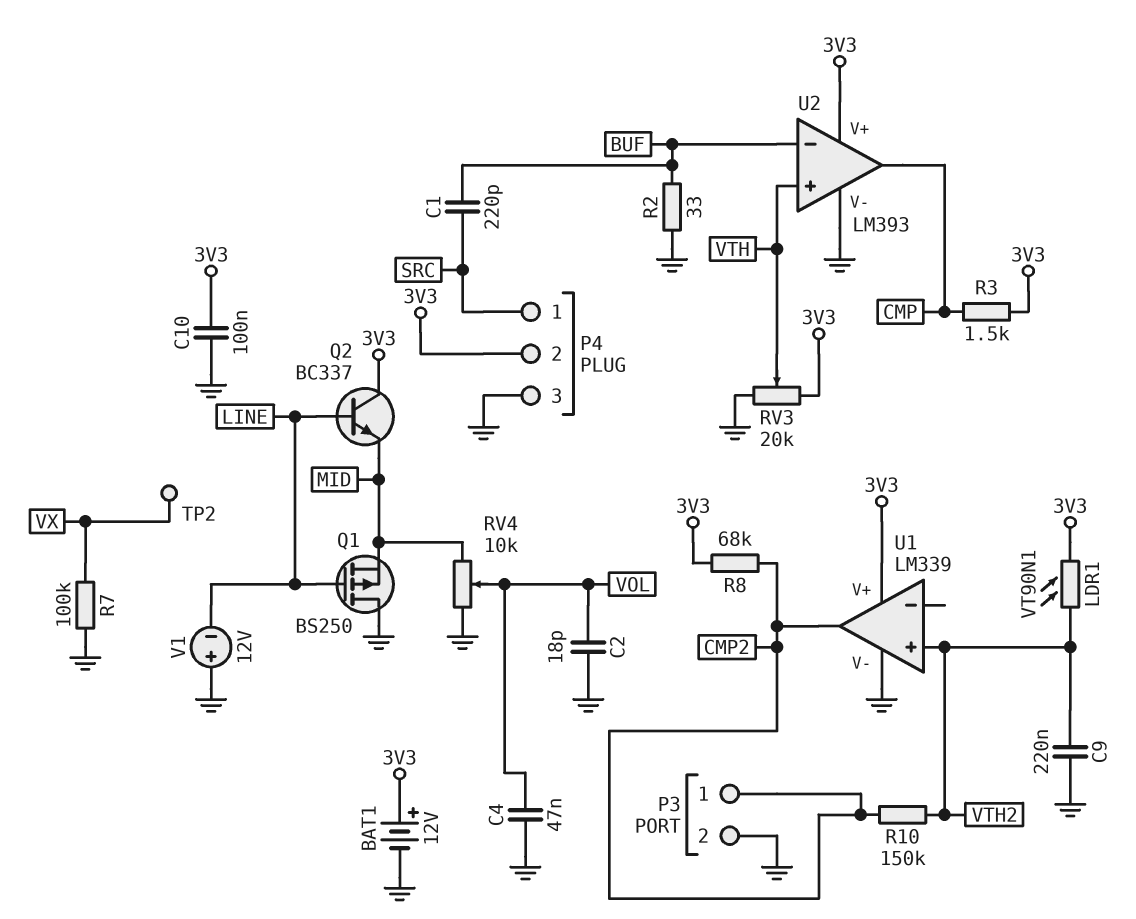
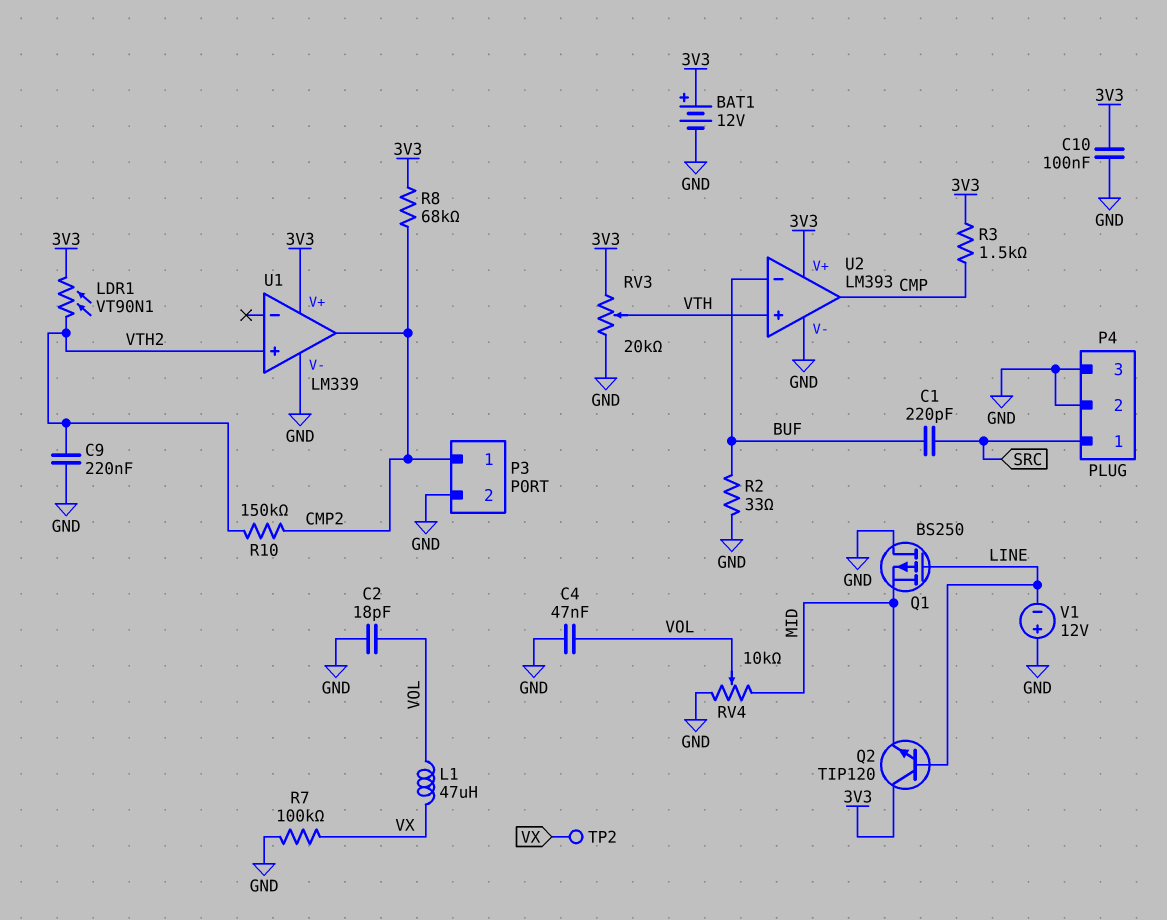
L1: none -> 47uH (VOL, VX)
P4 pin 2: 3V3 -> GND
Q2: NPN BC337 (B LINE, C 3V3, E MID) -> NPN TIP120 (B LINE, C 3V3, E MID)

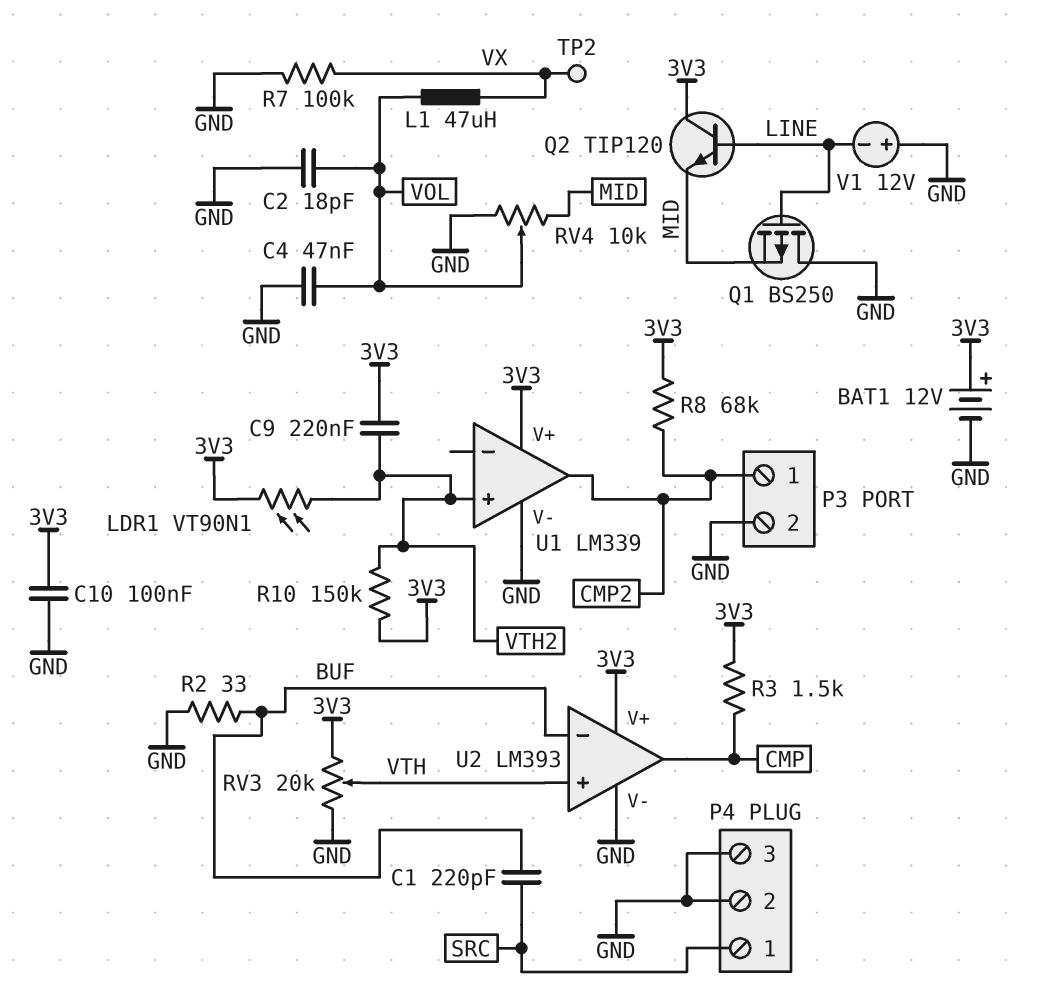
C9: 220nF (GND, VTH2) -> 220nF (3V3, VTH2)
R10: 150k (CMP2, VTH2) -> 150k (3V3, VTH2)

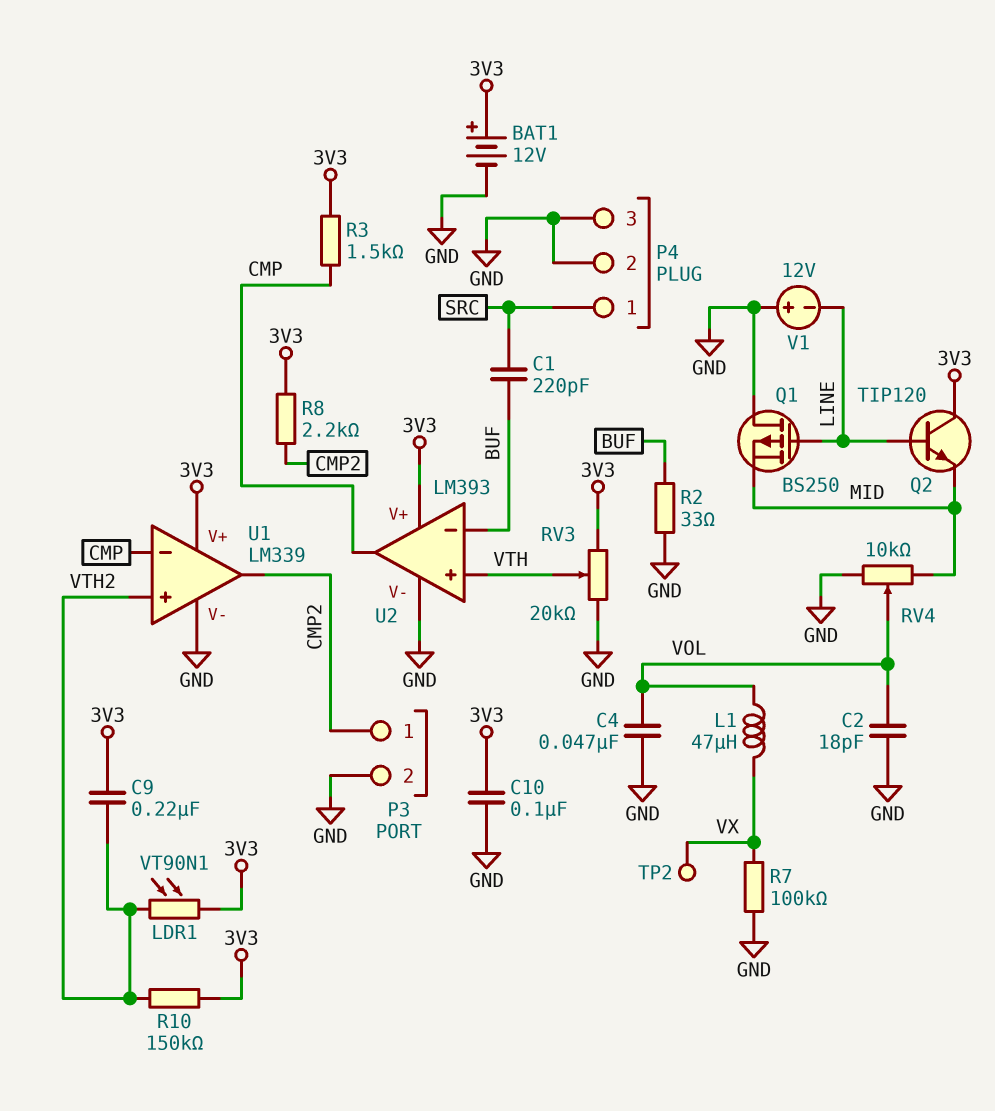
R8: 68k (3V3, CMP2) -> 2.2k (3V3, CMP2)
U1 pin in-: none -> CMP

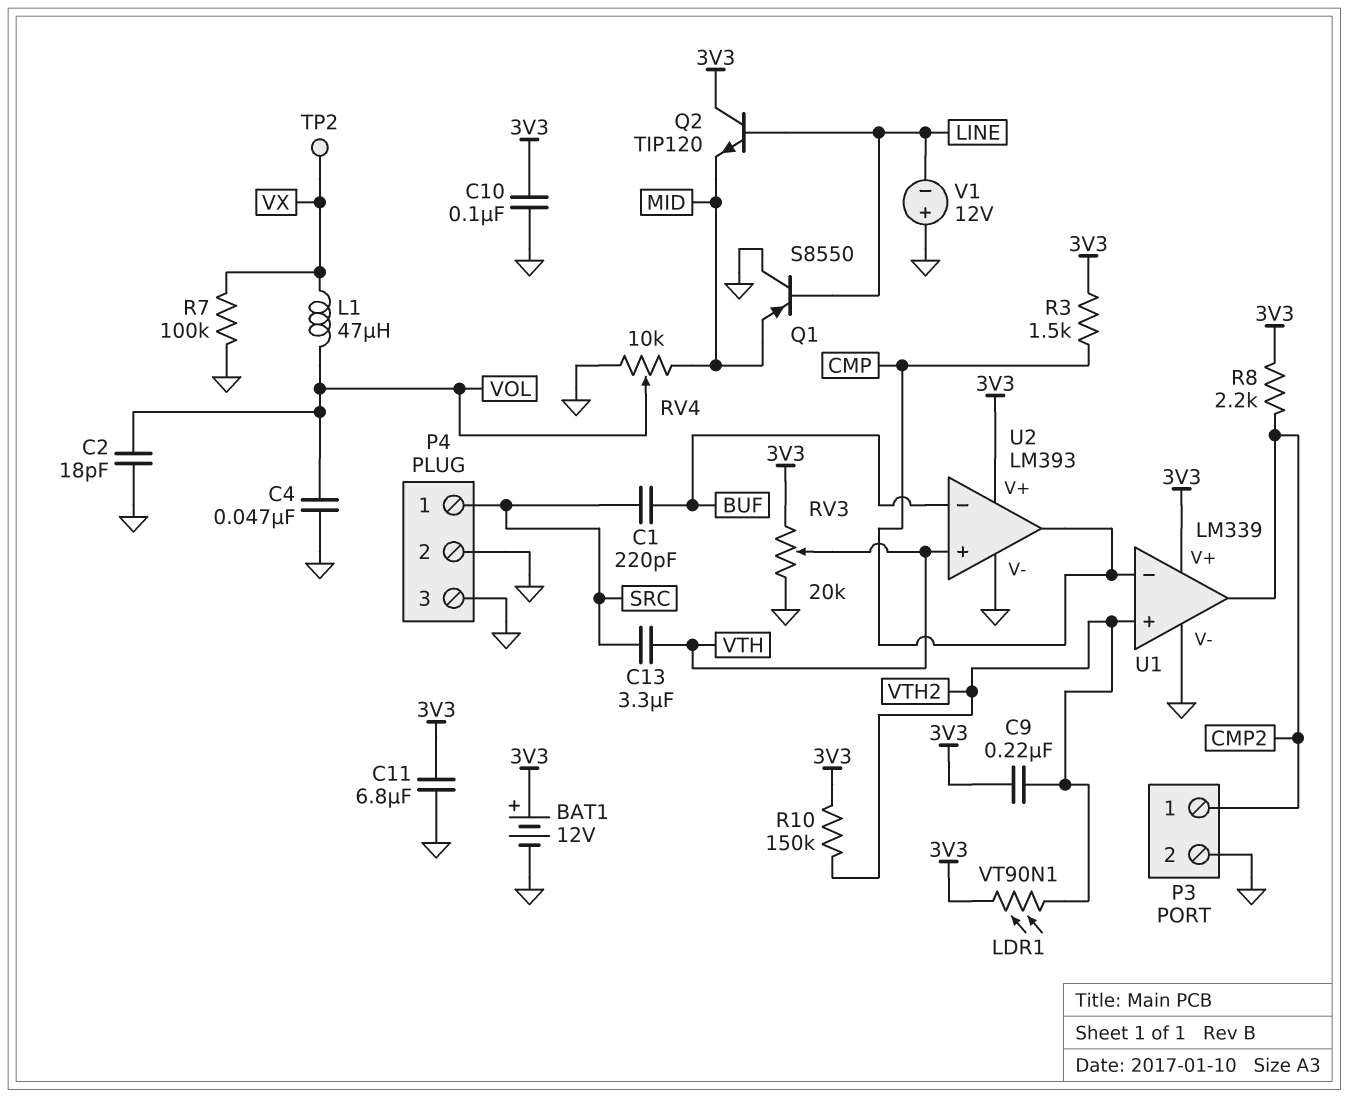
C11: none -> 6.8uF (3V3, GND)
C13: none -> 3.3uF (SRC, VTH)
Q1: PMOS BS250 (G LINE, D GND, S MID) -> PNP S8550 (B LINE, C GND, E MID)
R2: 33 (BUF, GND) -> none

